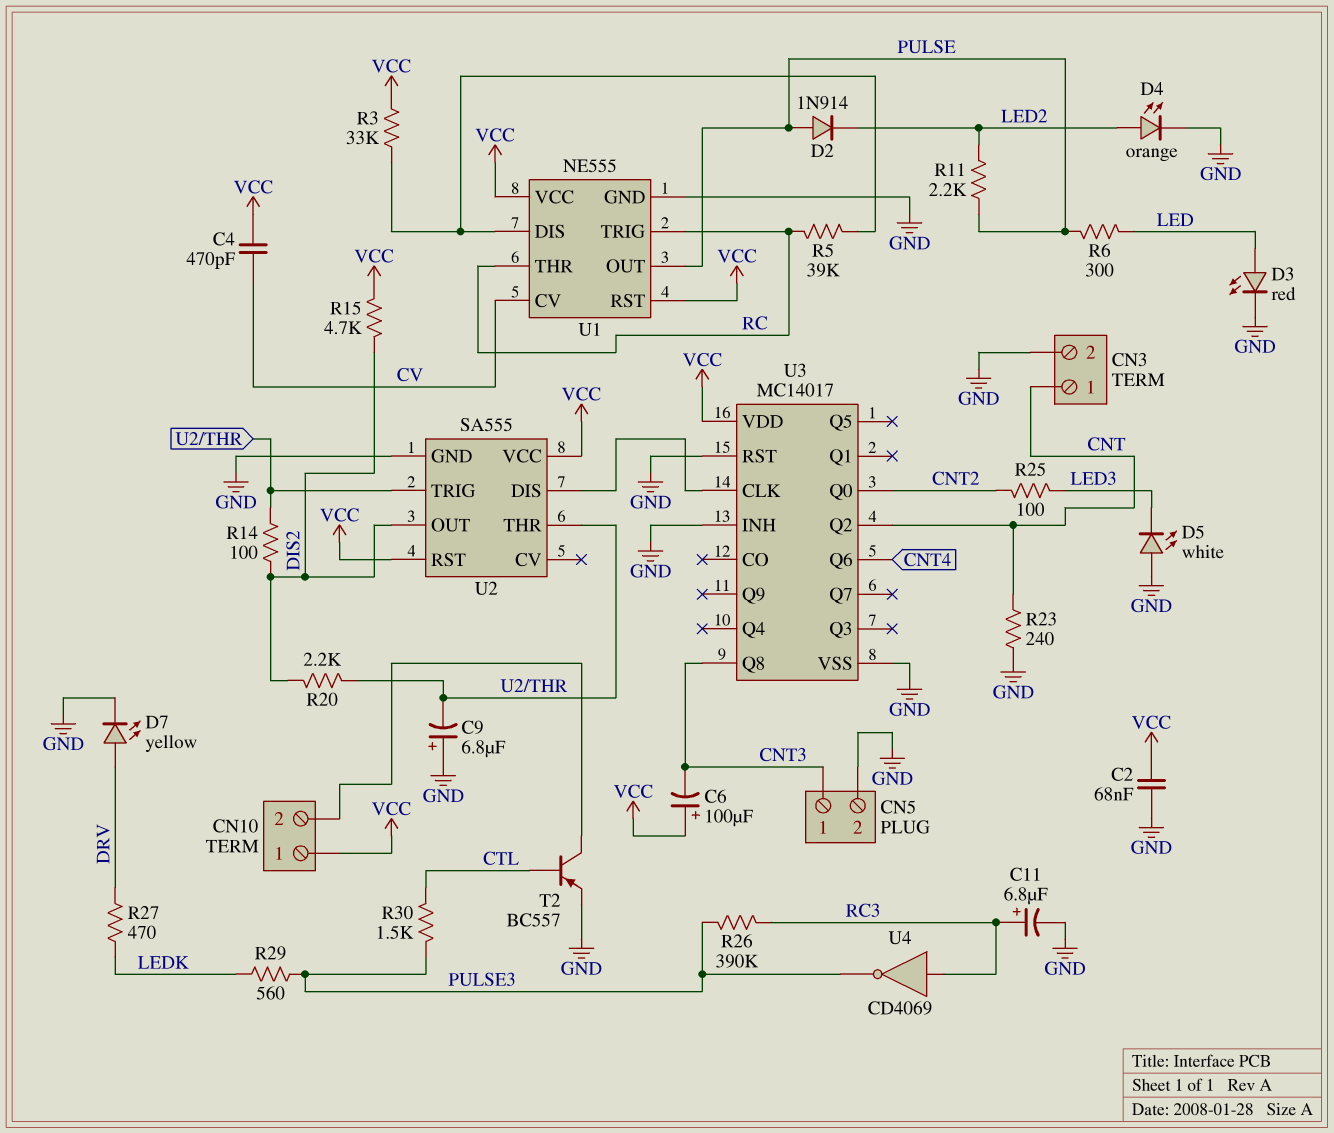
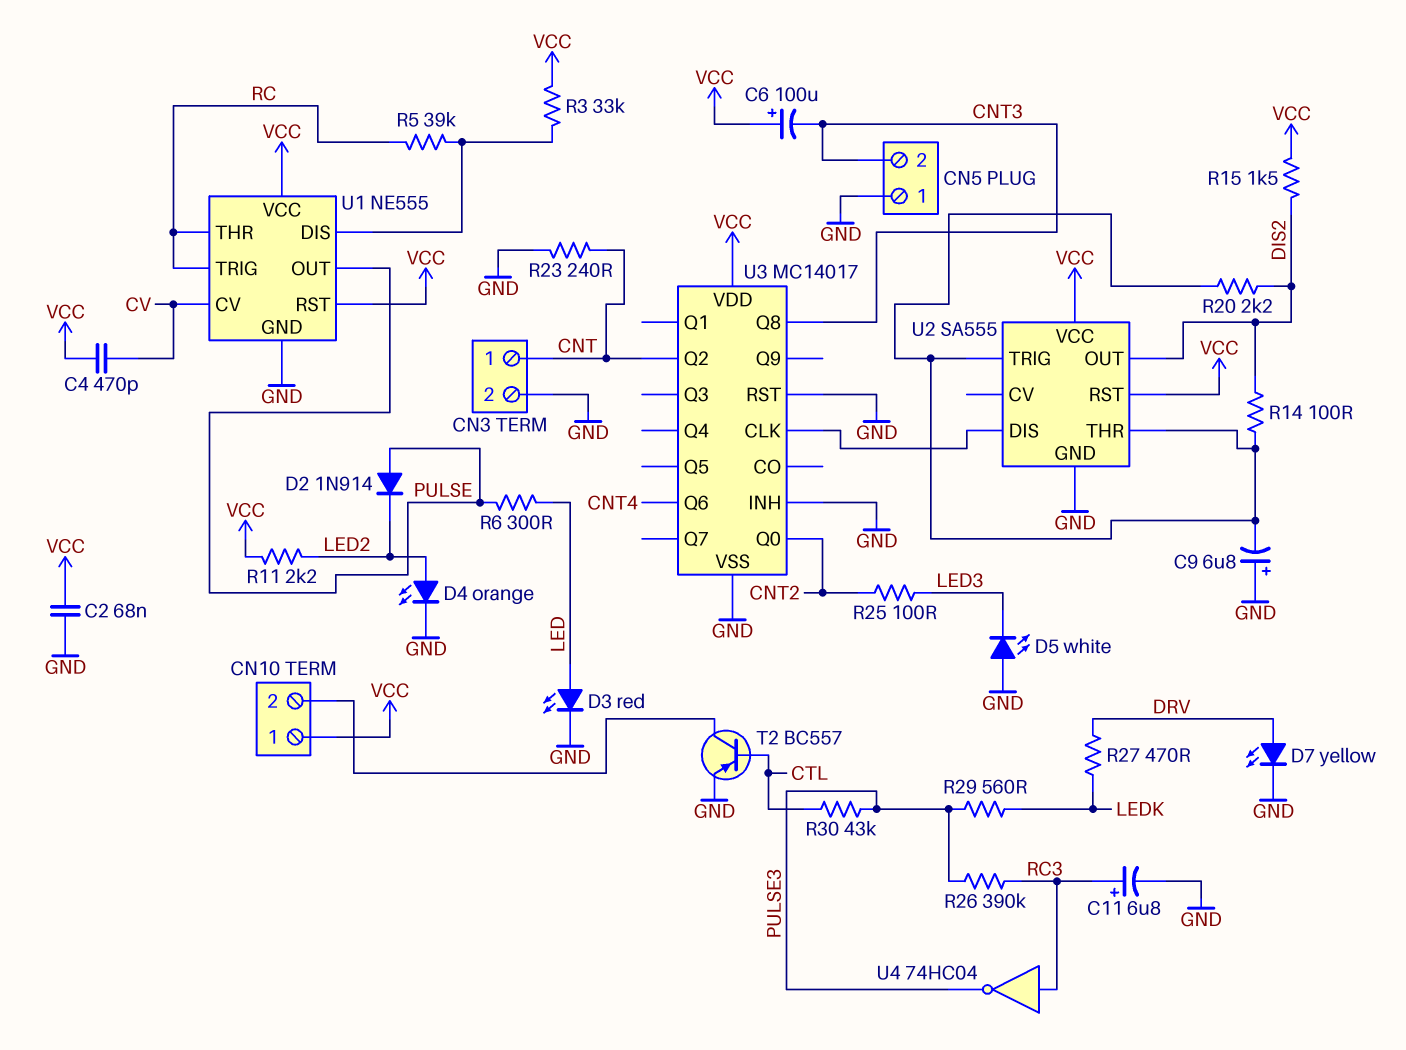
CN5 pin 1: CNT3 -> GND
CN5 pin 2: GND -> CNT3
R11: 2.2k (LED2, PULSE) -> 2.2k (LED2, VCC)
R15: 4.7k (DIS2, VCC) -> 1.5k (DIS2, VCC)
R30: 1.5k (CTL, PULSE3) -> 43k (CTL, PULSE3)
U4: NOT CD4069 (in RC3, out PULSE3) -> NOT 74HC04 (in RC3, out PULSE3)

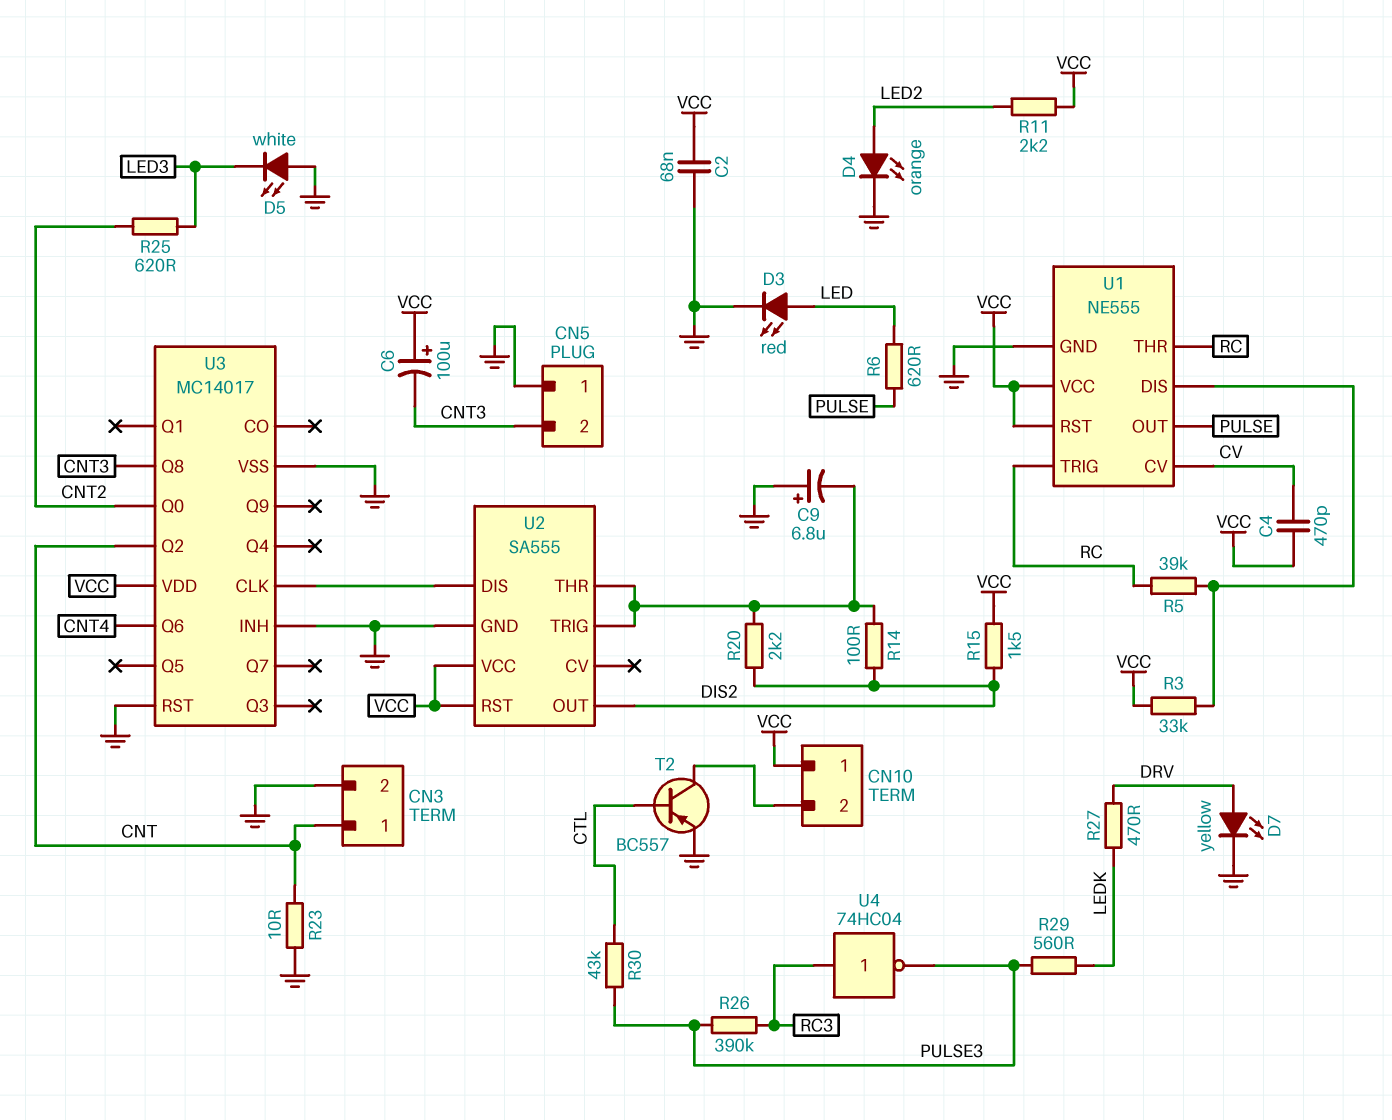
C11: 6.8uF (plus RC3, minus GND) -> none
D2: diode 1N914 (A PULSE, K LED2) -> none
R6: 300 (LED, PULSE) -> 620 (LED, PULSE)
R23: 240 (CNT, GND) -> 10 (CNT, GND)
R25: 100 (CNT2, LED3) -> 620 (CNT2, LED3)

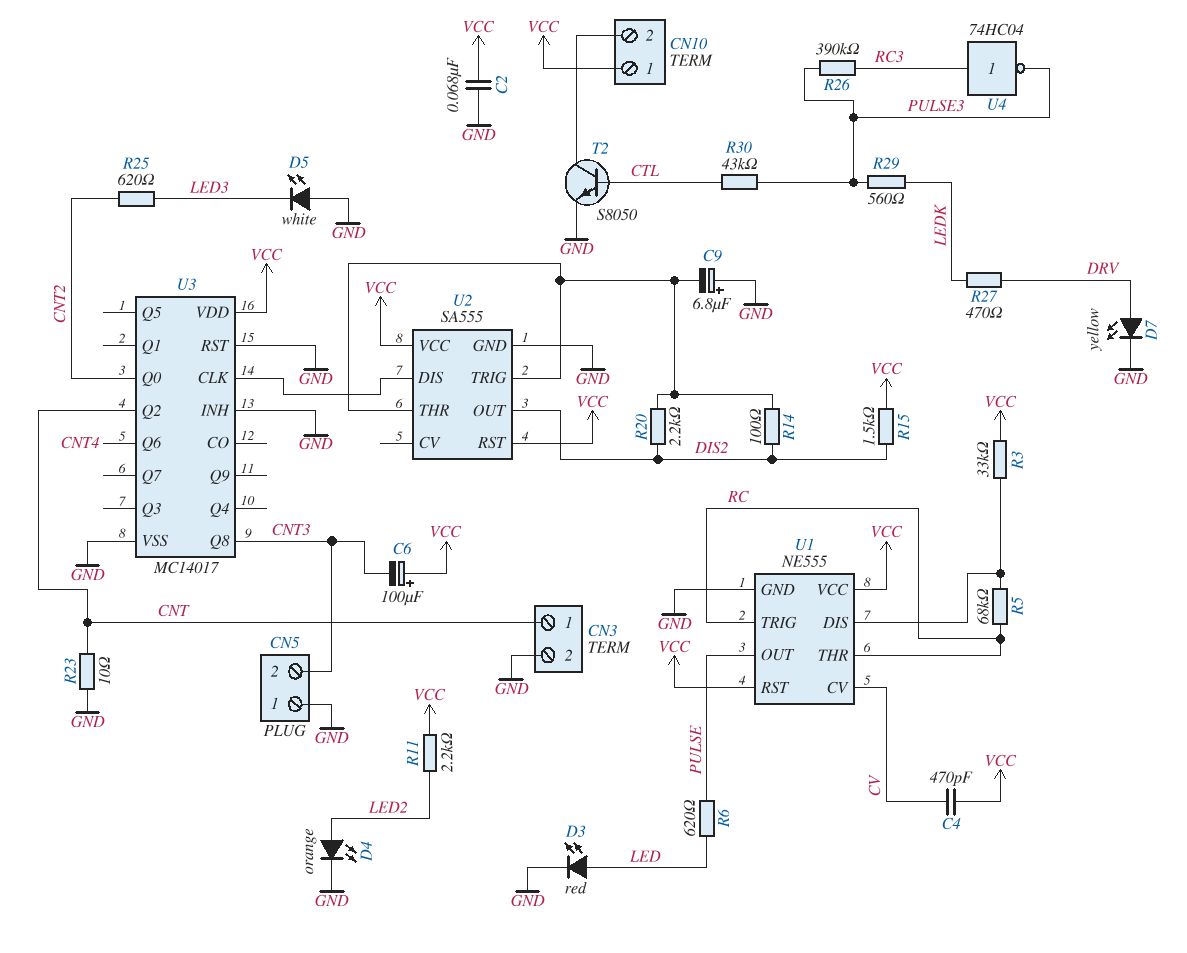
R5: 39k (RC, U1/DIS) -> 68k (RC, U1/DIS)
T2: PNP BC557 (B CTL, C CN10/2, E GND) -> NPN S8050 (B CTL, C CN10/2, E GND)

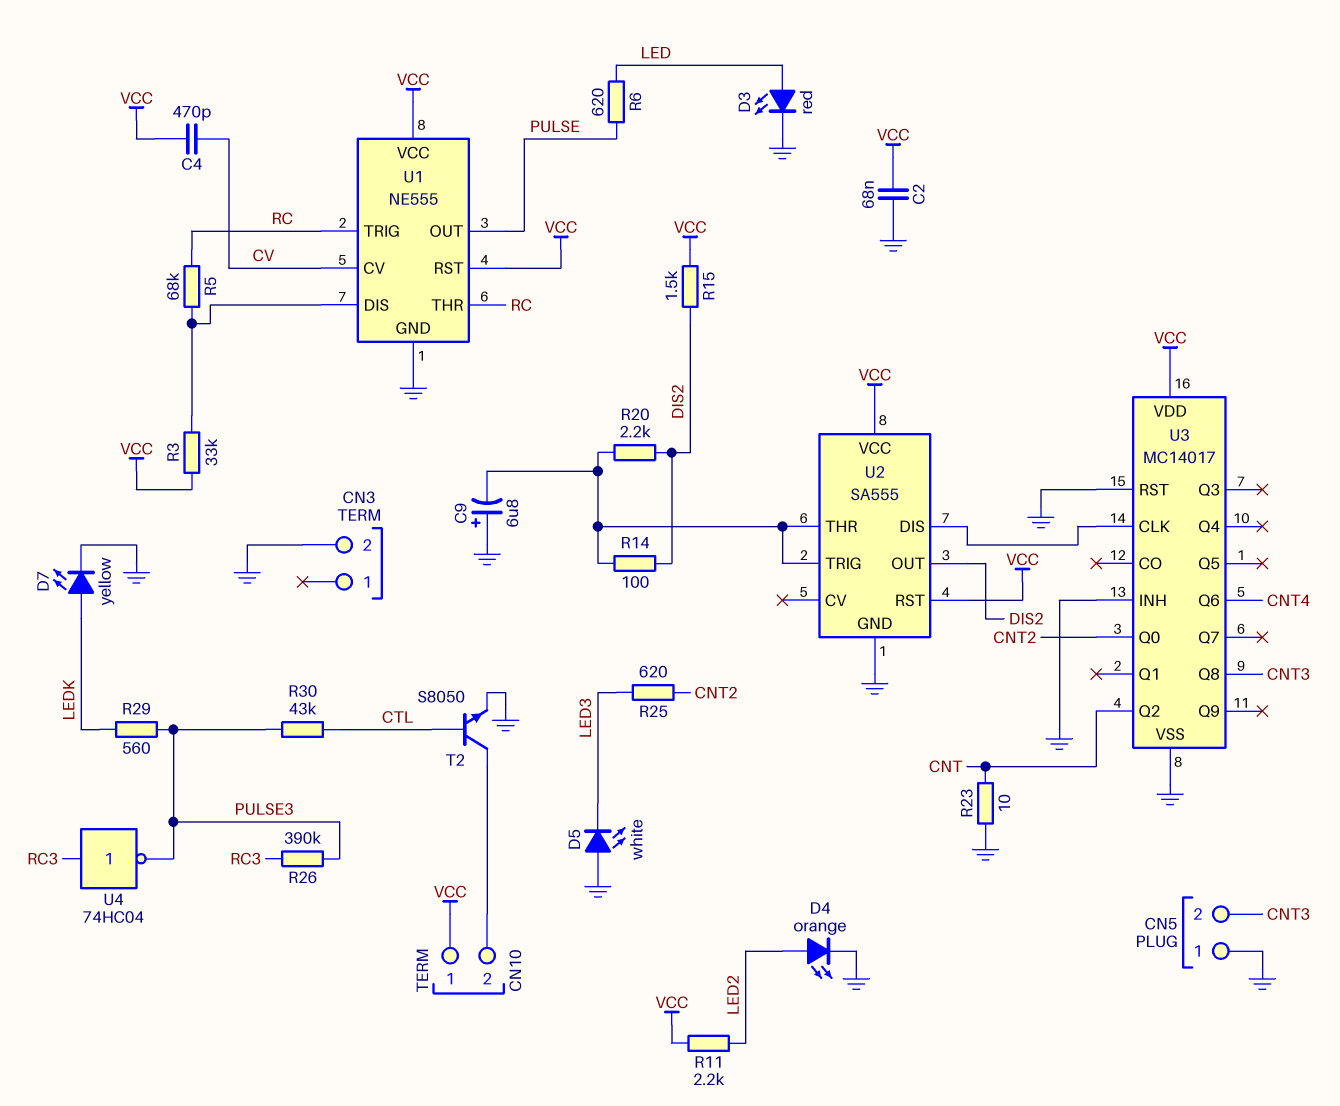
C6: 100uF (plus VCC, minus CNT3) -> none
CN3 pin 1: CNT -> none
D7: LED yellow (A DRV, K GND) -> LED yellow (A LEDK, K GND)
R27: 470 (DRV, LEDK) -> none

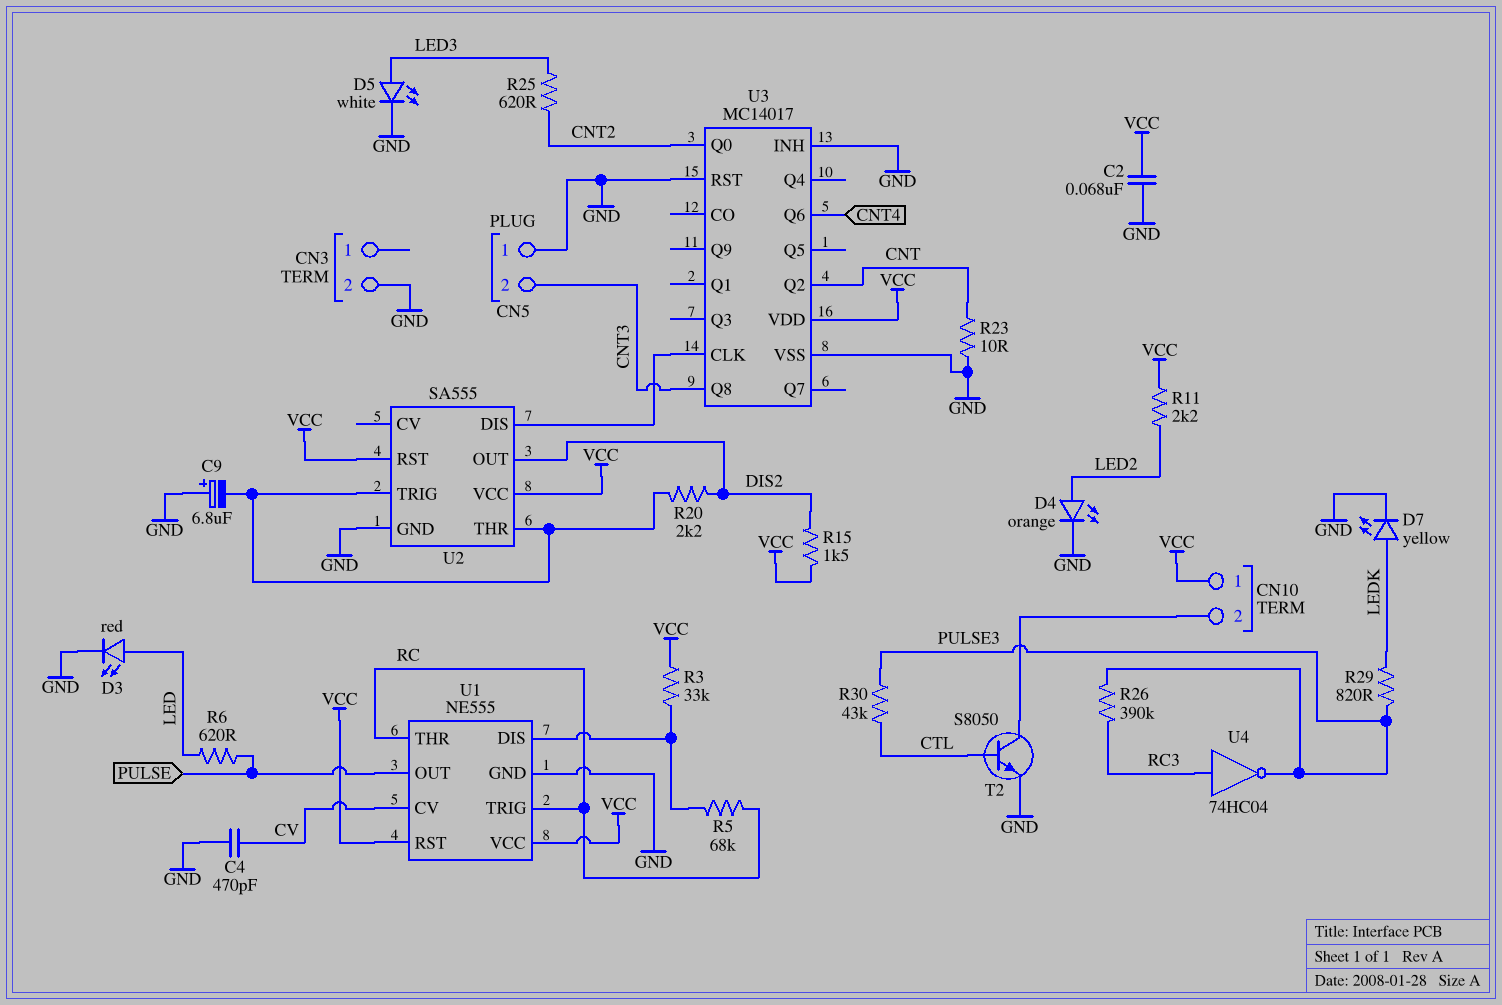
C4: 470pF (CV, VCC) -> 470pF (CV, GND)
D5: LED white (A GND, K LED3) -> LED white (A LED3, K GND)
R14: 100 (DIS2, U2/THR) -> none
R29: 560 (LEDK, PULSE3) -> 820 (LEDK, PULSE3)

